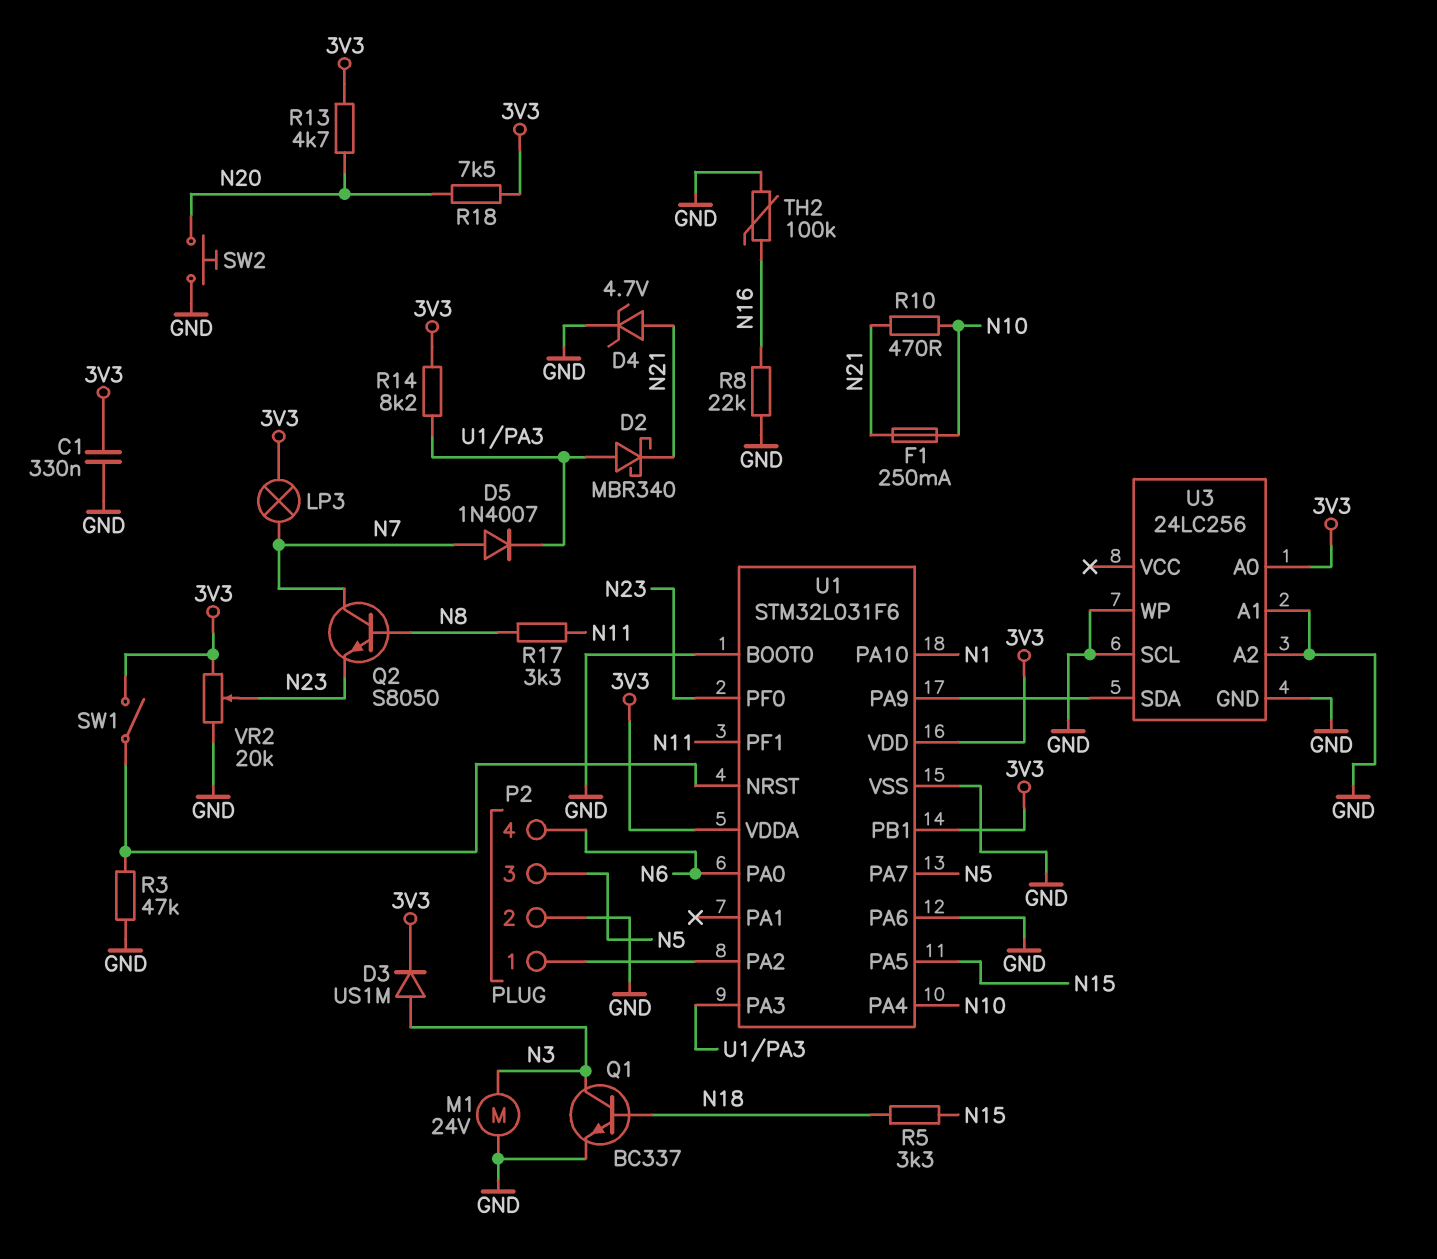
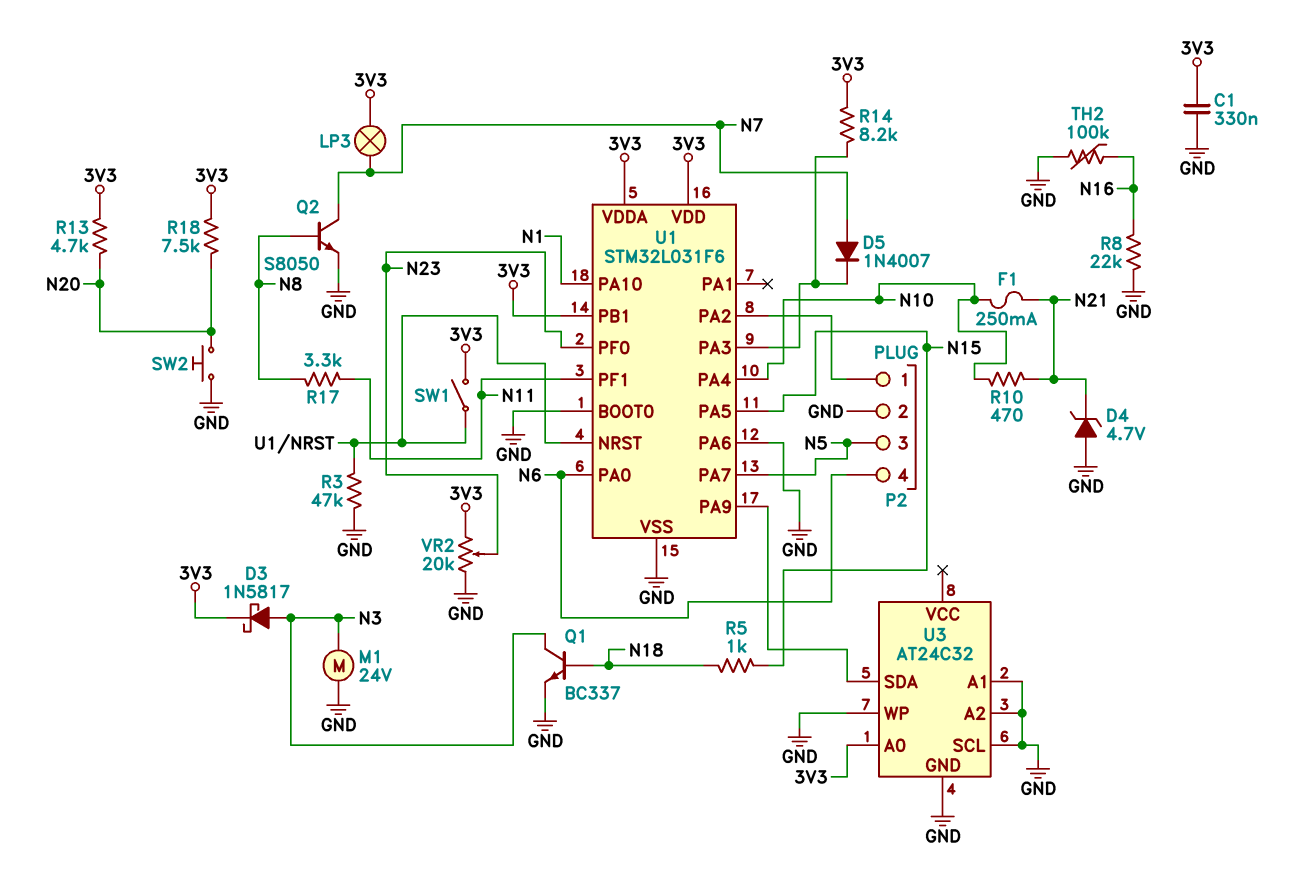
D2: schottky MBR340 (A U1/PA3, K N21) -> none
D3: diode US1M (A N3, K 3V3) -> schottky 1N5817 (A N3, K 3V3)
D4: zener 4.7V (A N21, K GND) -> zener 4.7V (A GND, K N21)
Q2: NPN S8050 (B N8, C N7, E N23) -> NPN S8050 (B N8, C N7, E GND)
R5: 3.3k (N15, N18) -> 1k (N15, N18)
U3: 24LC256 -> AT24C32

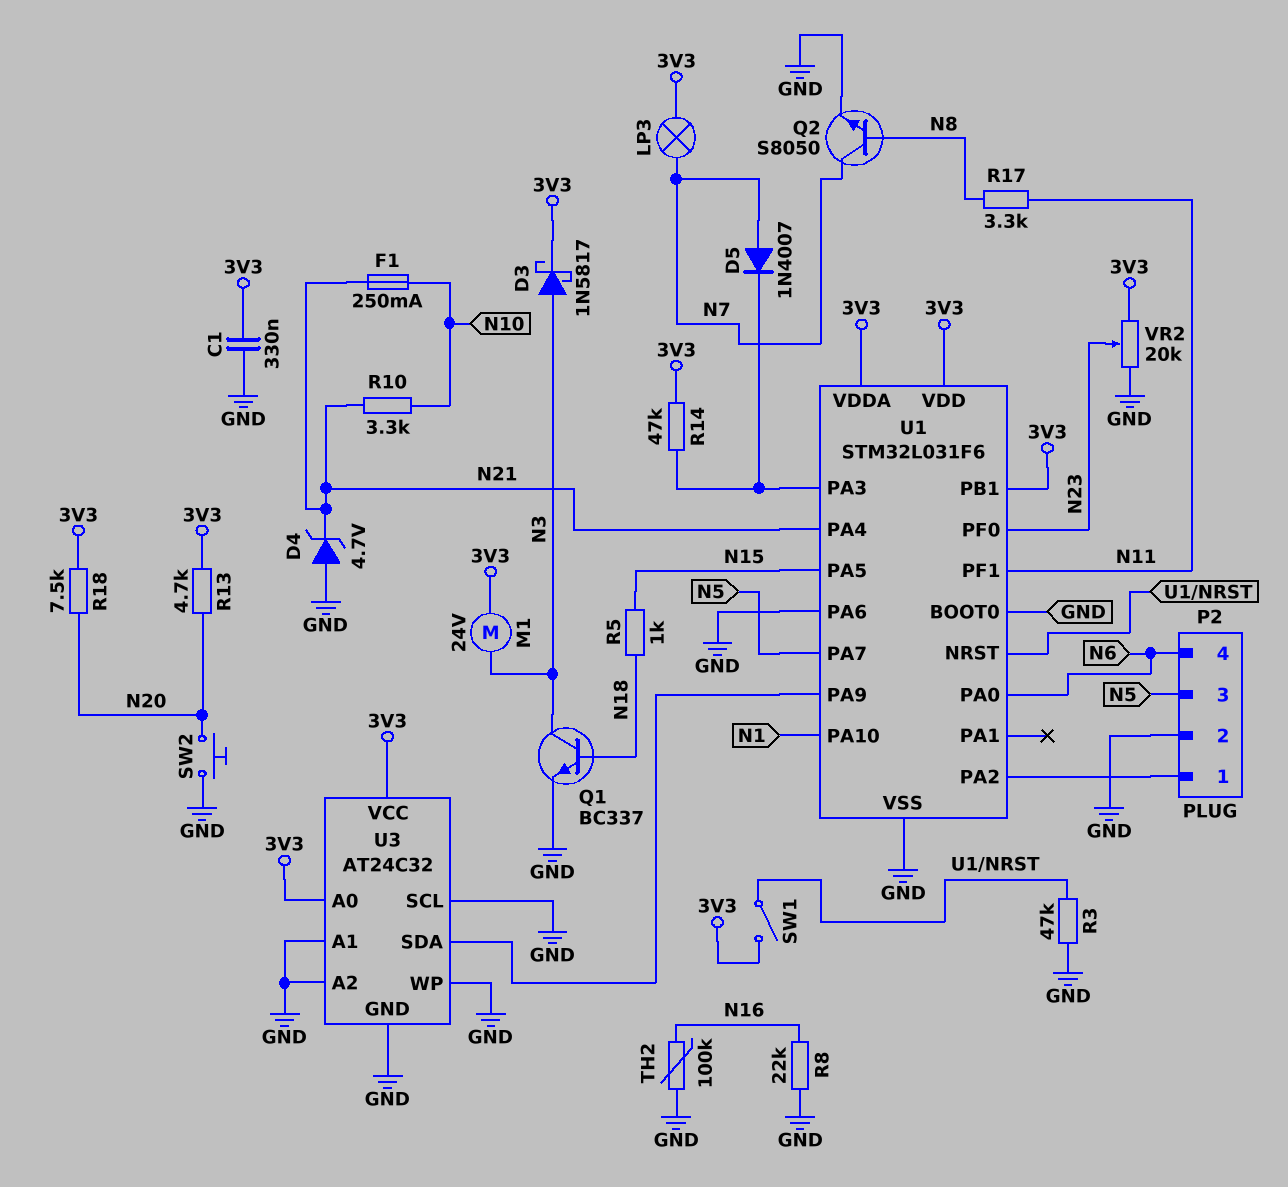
M1: motor 24V (GND, N3) -> motor 24V (3V3, N3)
R10: 470 (N10, N21) -> 3.3k (N10, N21)
R14: 8.2k (3V3, U1/PA3) -> 47k (3V3, U1/PA3)
U1 pin PA4: N10 -> N21
U3 pin VCC: none -> 3V3

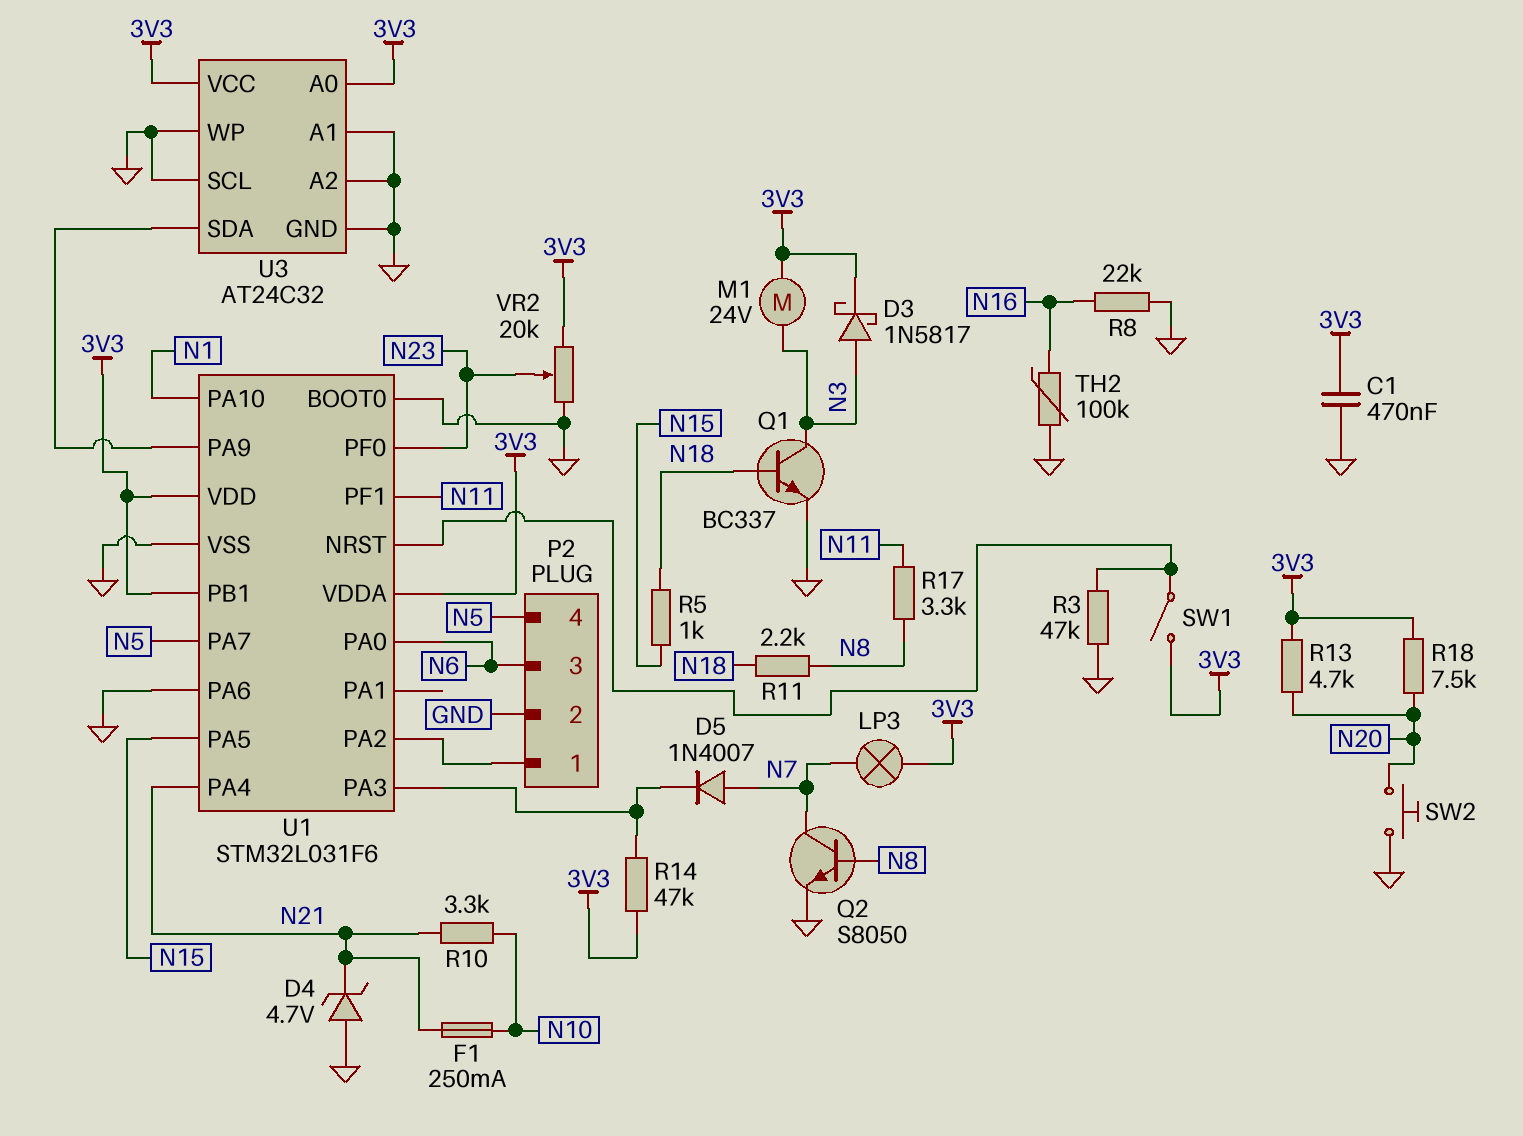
C1: 330nF (3V3, GND) -> 470nF (3V3, GND)
P2 pin 3: N5 -> N6
P2 pin 4: N6 -> N5
R11: none -> 2.2k (N8, N18)

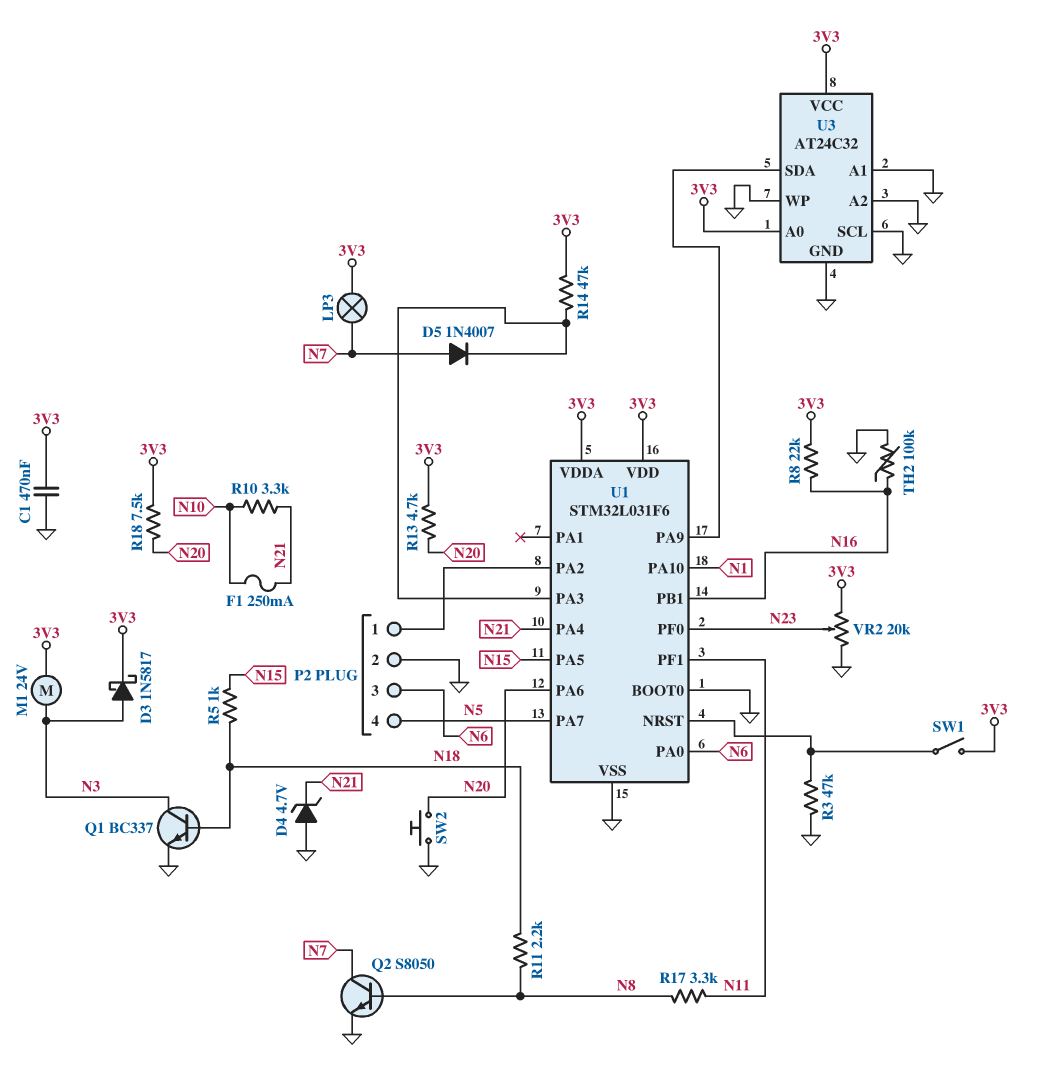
R8: 22k (GND, N16) -> 22k (3V3, N16)
U1 pin PA6: GND -> N20
U1 pin PB1: 3V3 -> N16

